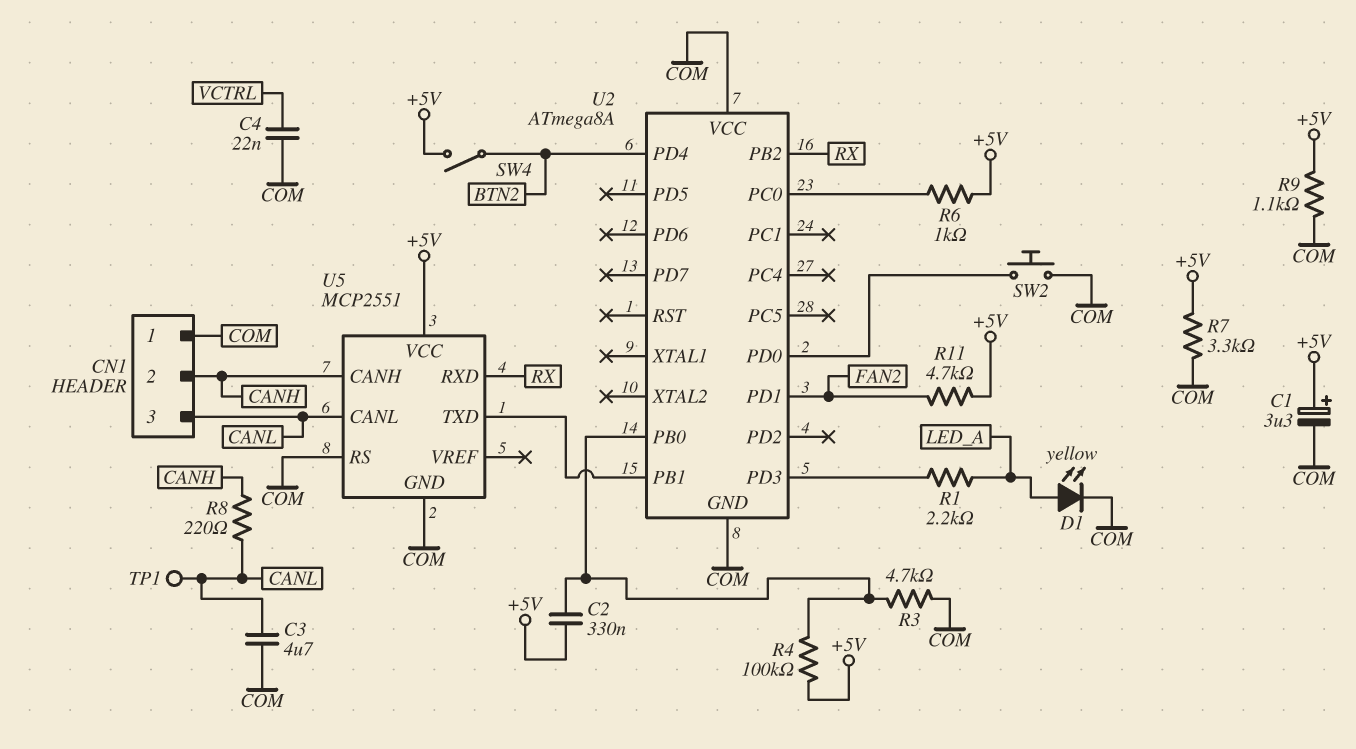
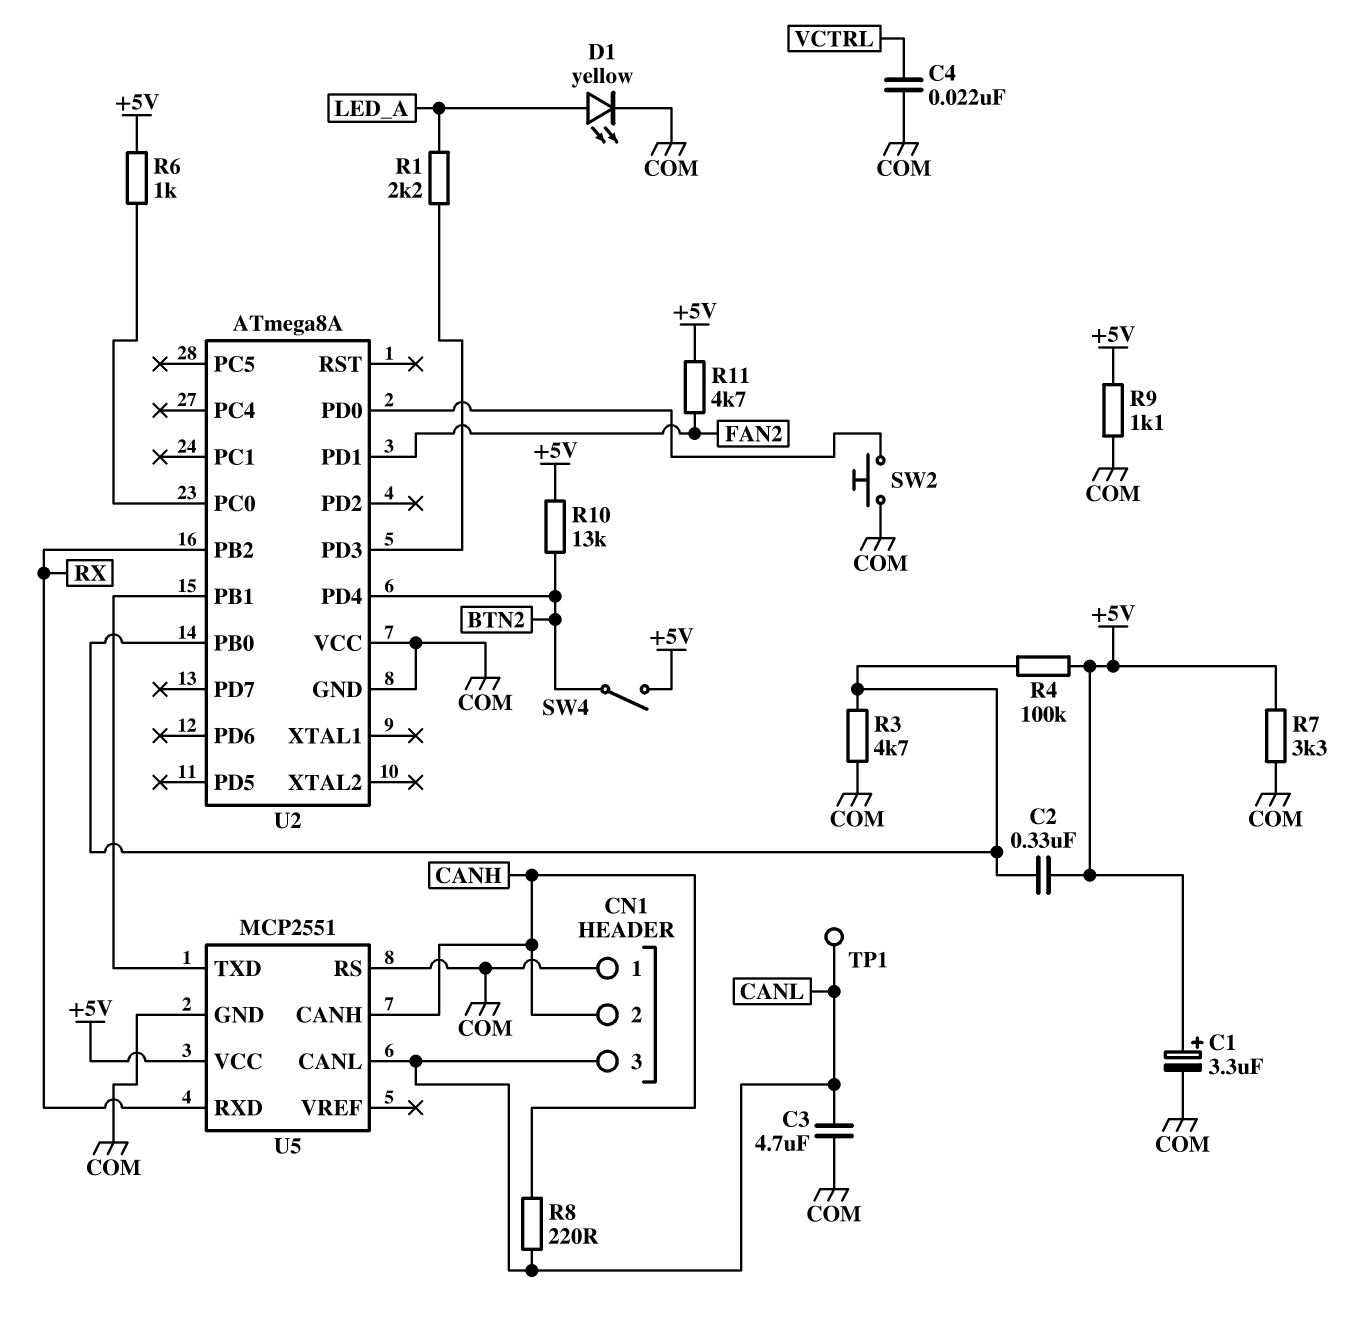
R10: none -> 13k (+5V, BTN2)

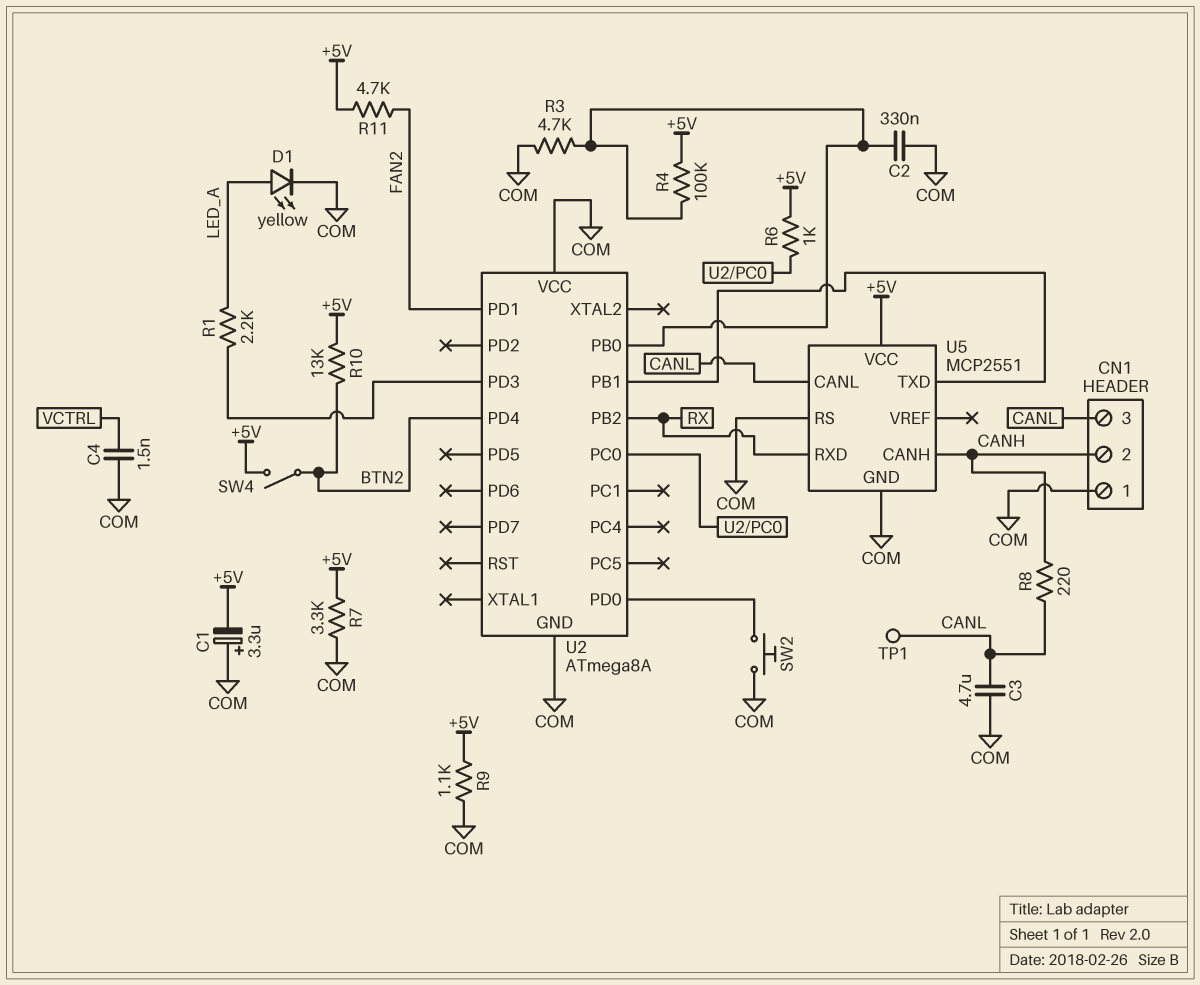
C1: 3.3uF (plus +5V, minus COM) -> 3.3uF (plus COM, minus +5V)
C2: 330nF (+5V, U2/PB0) -> 330nF (COM, U2/PB0)
C4: 22nF (COM, VCTRL) -> 1.5nF (COM, VCTRL)

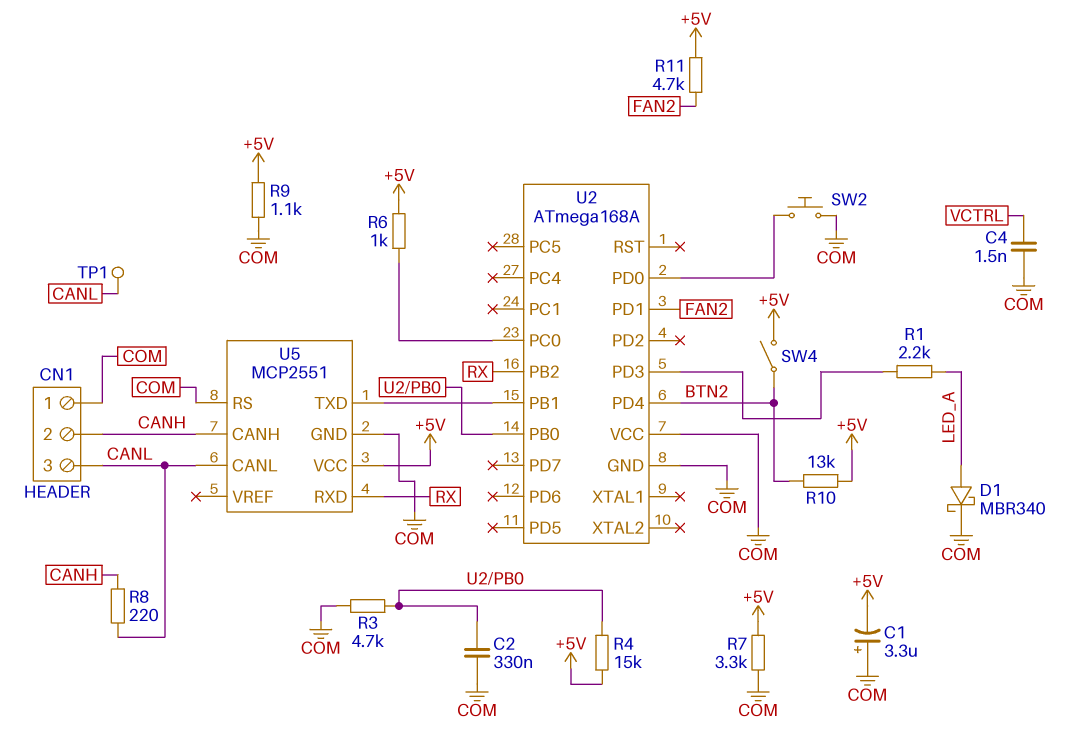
C3: 4.7uF (CANL, COM) -> none
D1: LED yellow (A LED_A, K COM) -> schottky MBR340 (A LED_A, K COM)
R4: 100k (+5V, U2/PB0) -> 15k (+5V, U2/PB0)
U2: ATmega8A -> ATmega168A

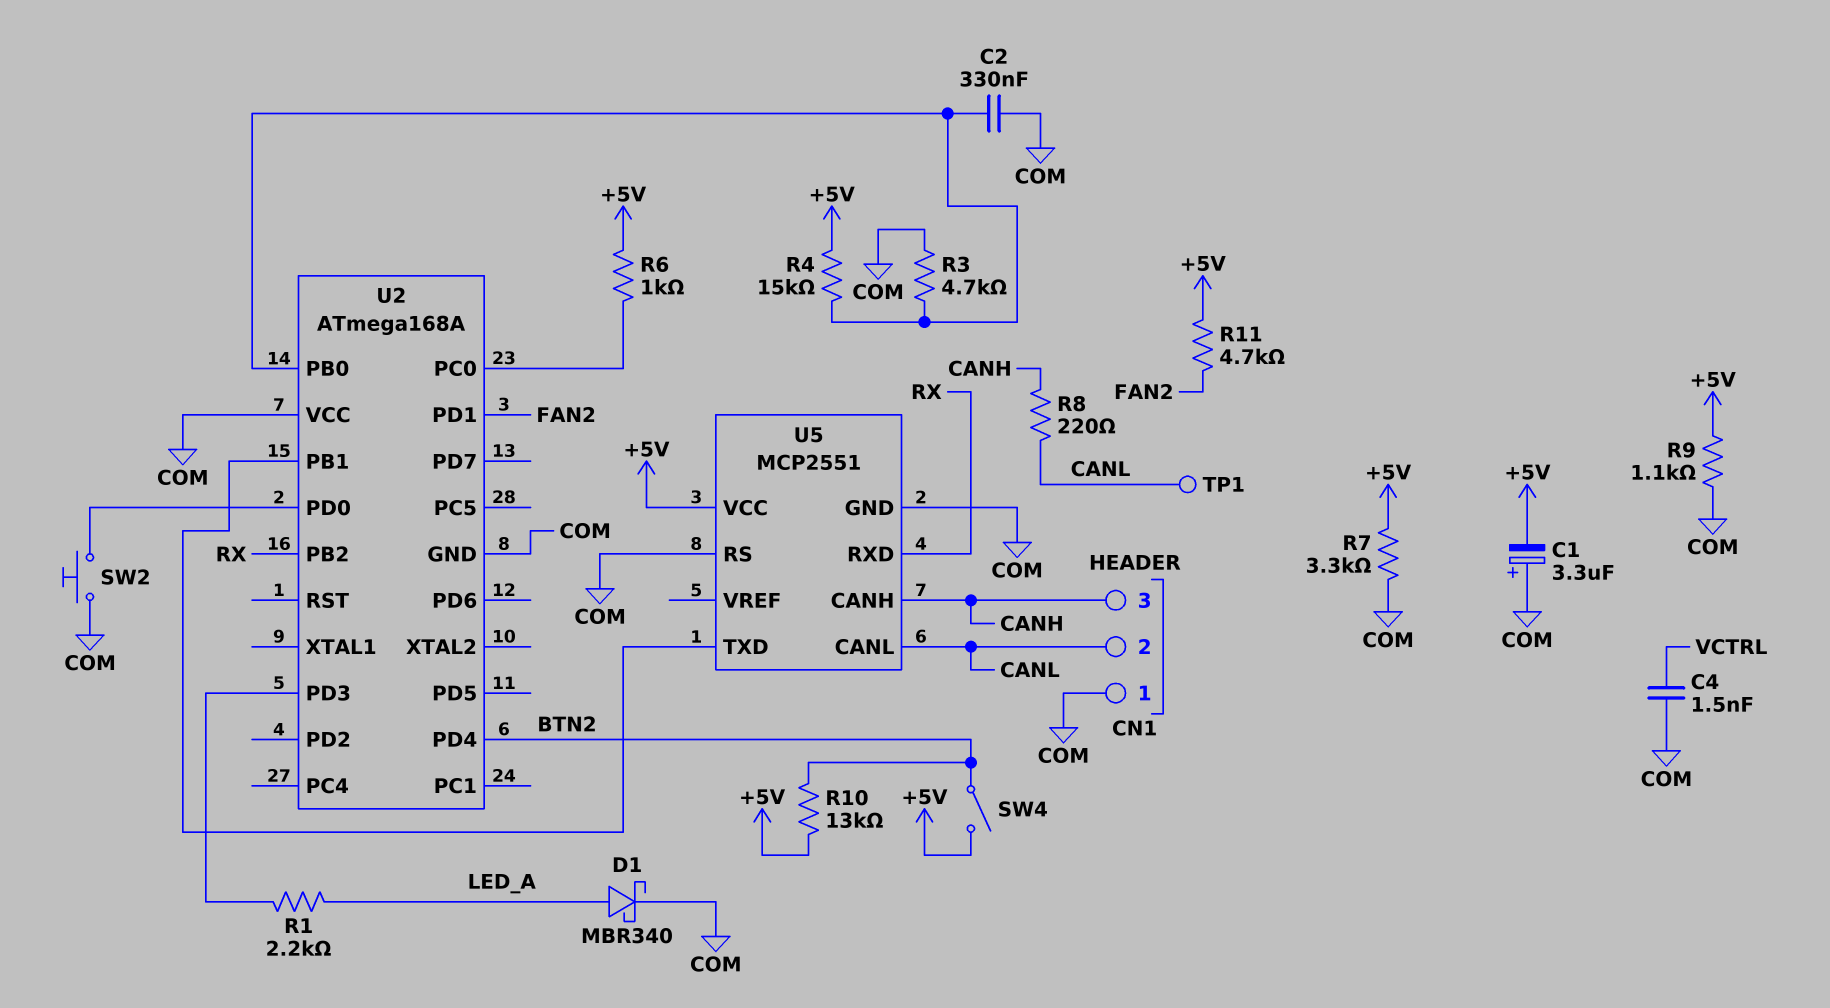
CN1 pin 2: CANH -> CANL
CN1 pin 3: CANL -> CANH

